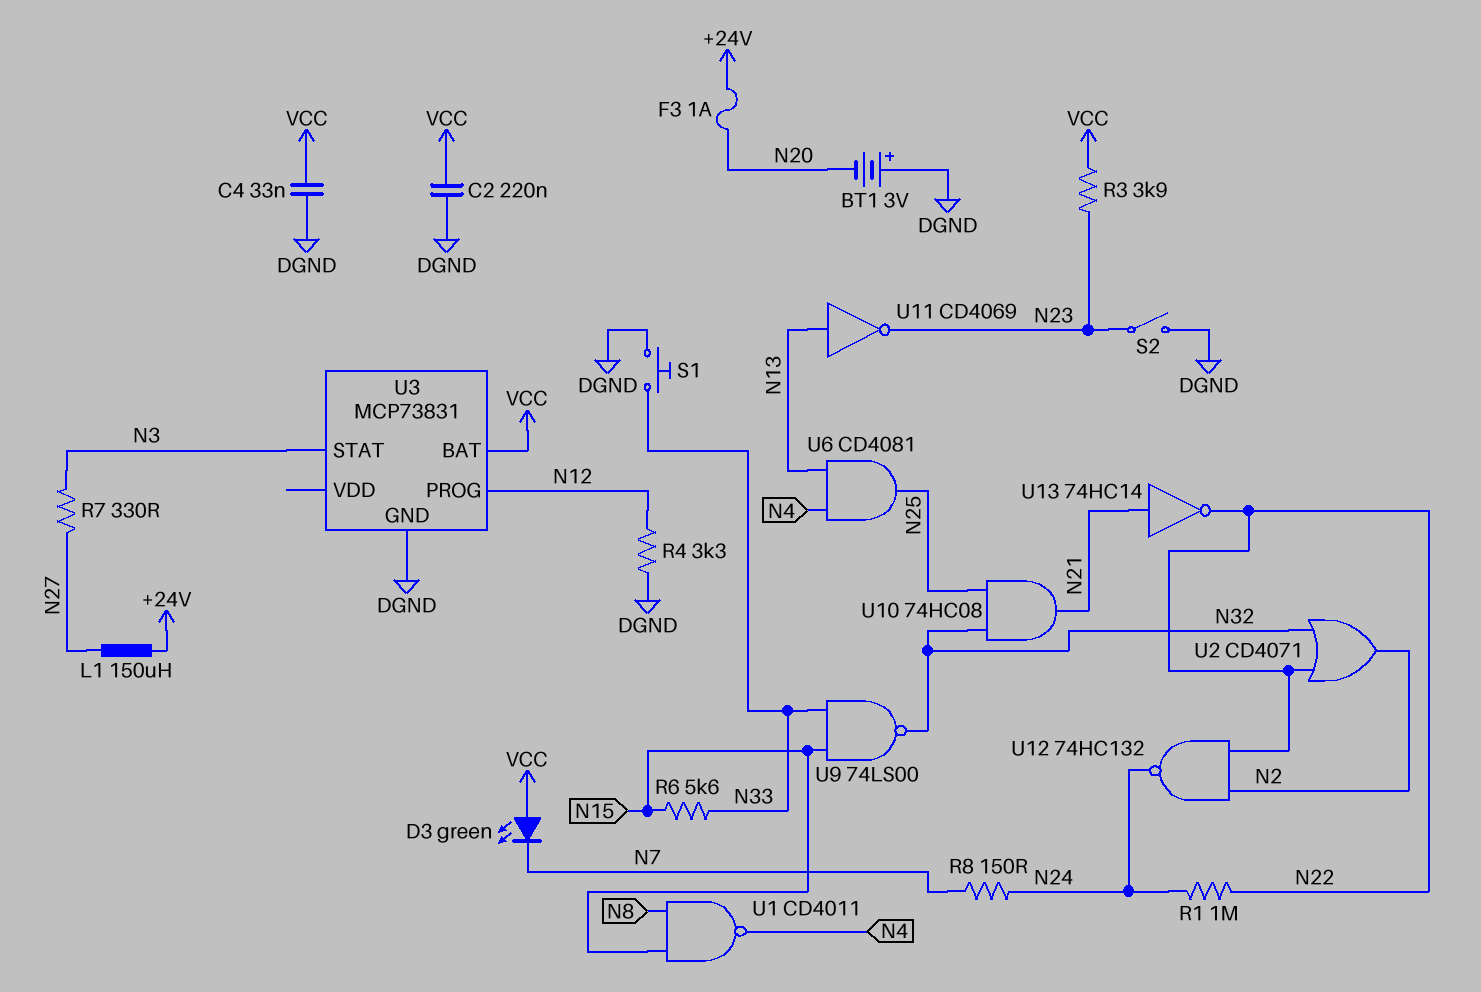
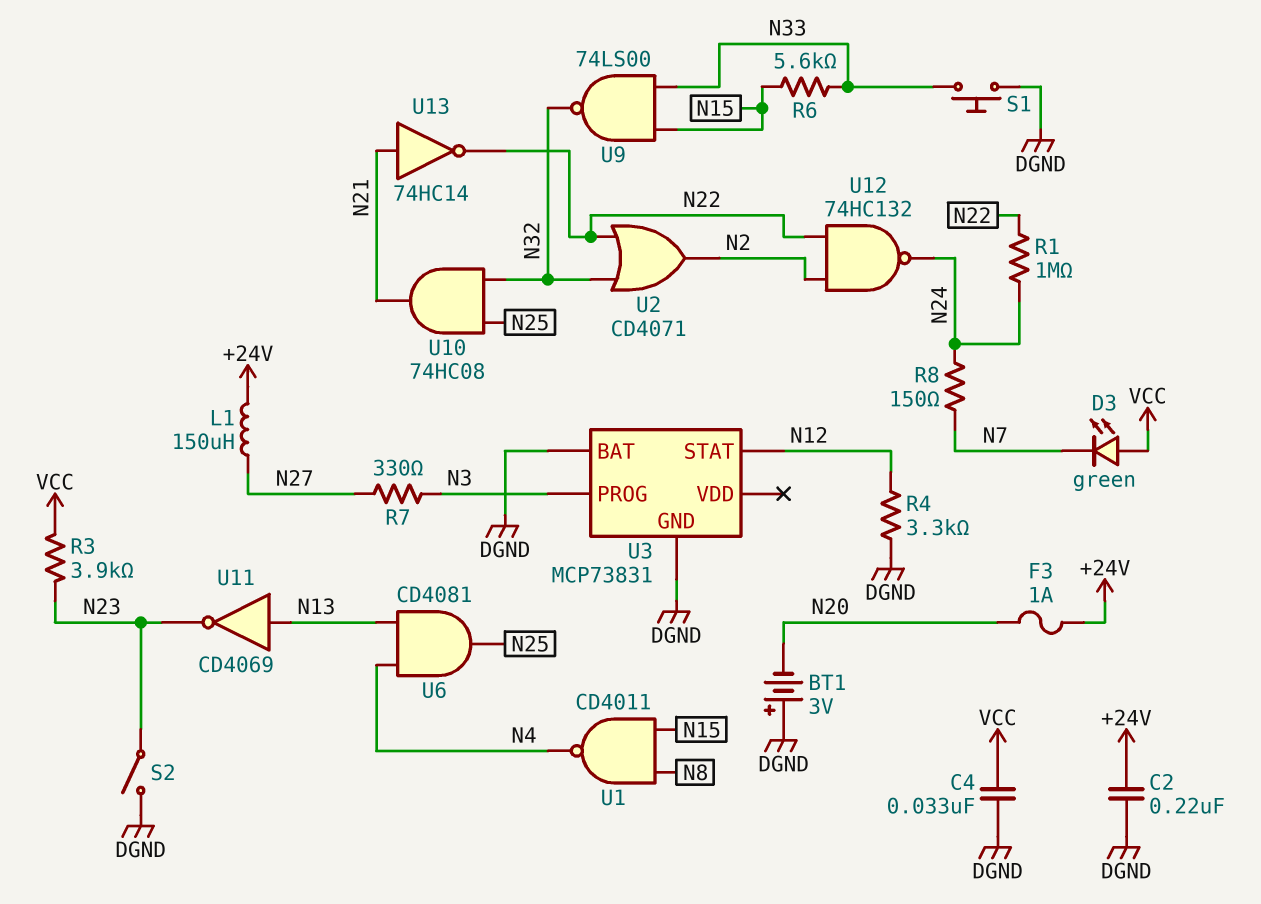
C2: 220nF (DGND, VCC) -> 220nF (+24V, DGND)
U3 pin BAT: VCC -> DGND
U3 pin PROG: N12 -> N3
U3 pin STAT: N3 -> N12

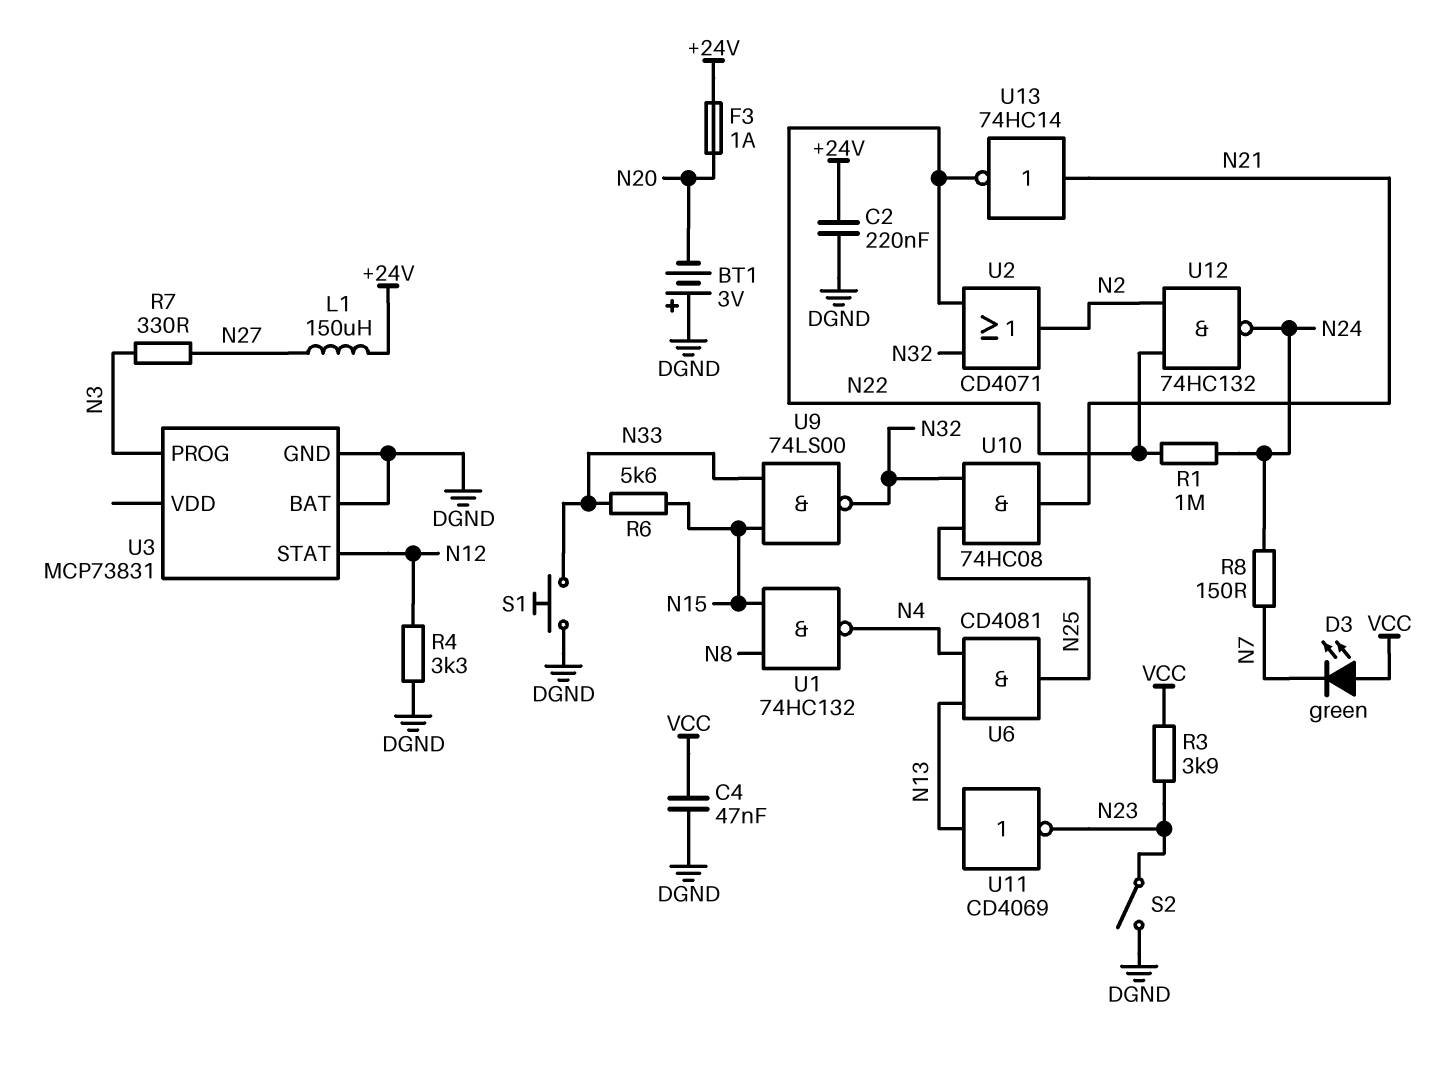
C4: 33nF (DGND, VCC) -> 47nF (DGND, VCC)
U1: NAND CD4011 (in N8, in N15, out N4) -> NAND 74HC132 (in N8, in N15, out N4)

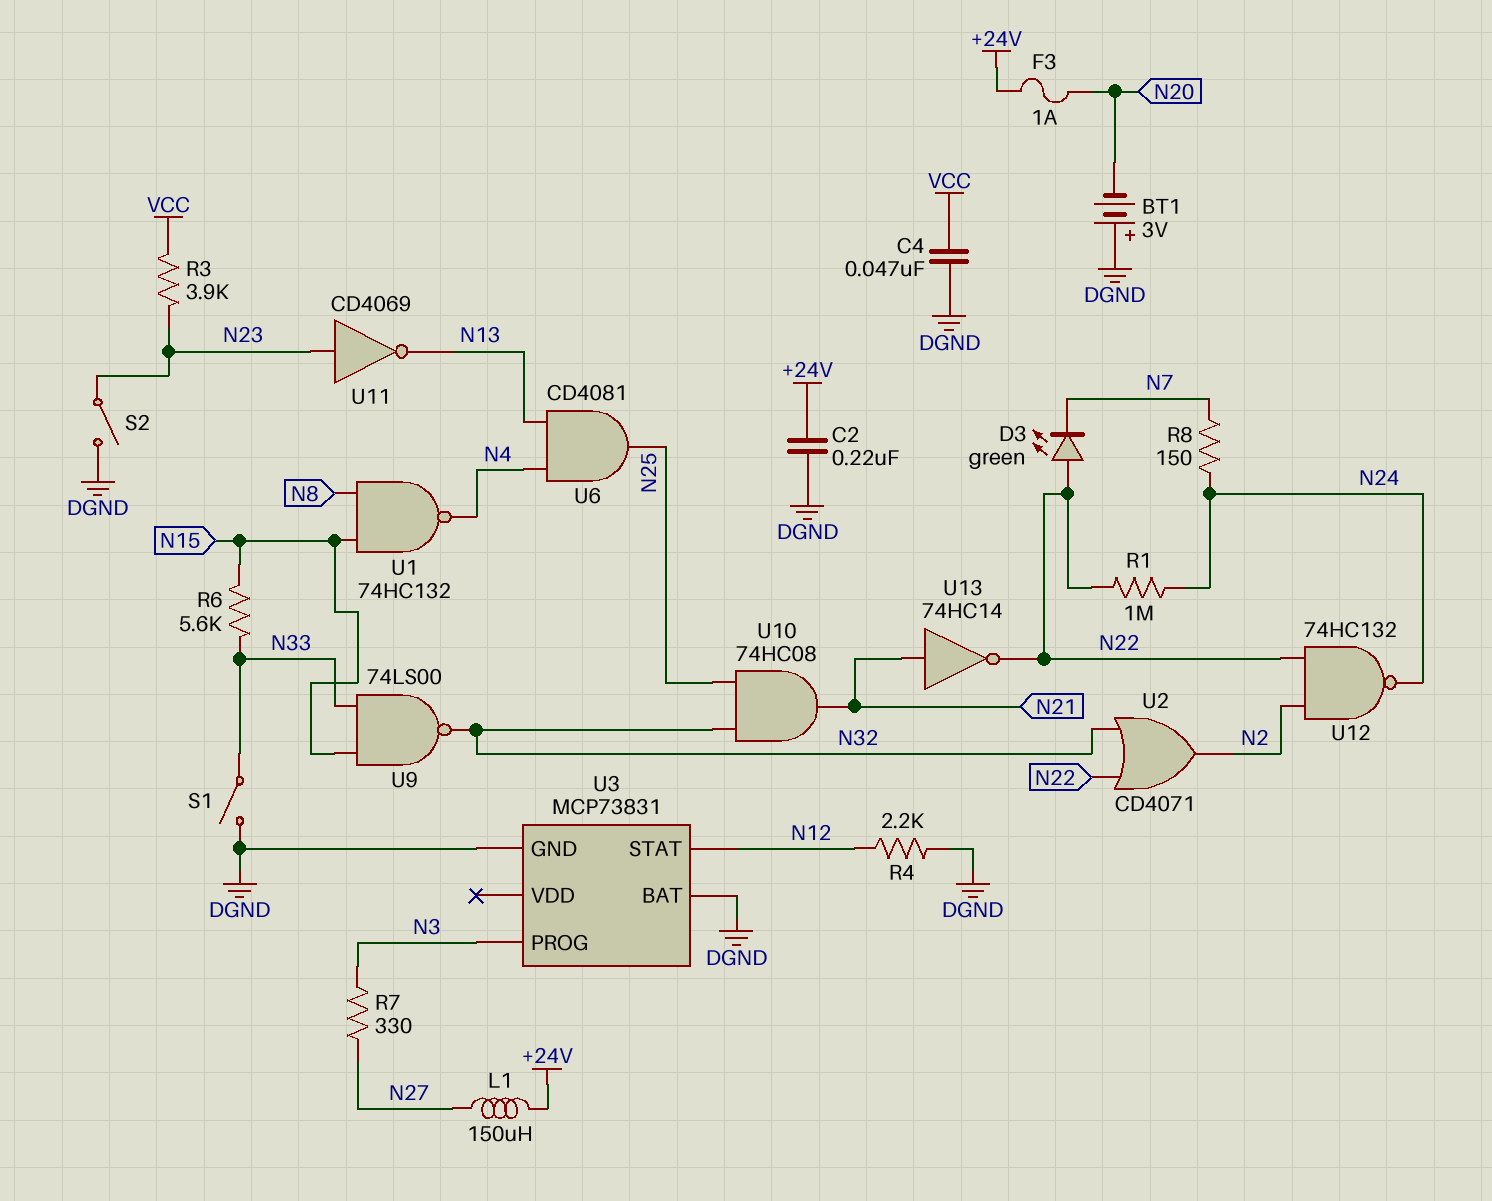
D3: LED green (A VCC, K N7) -> LED green (A N22, K N7)
R4: 3.3k (DGND, N12) -> 2.2k (DGND, N12)
S1: button (DGND, N33) -> switch (DGND, N33)
U11: NOT CD4069 (in N13, out N23) -> NOT CD4069 (in N23, out N13)

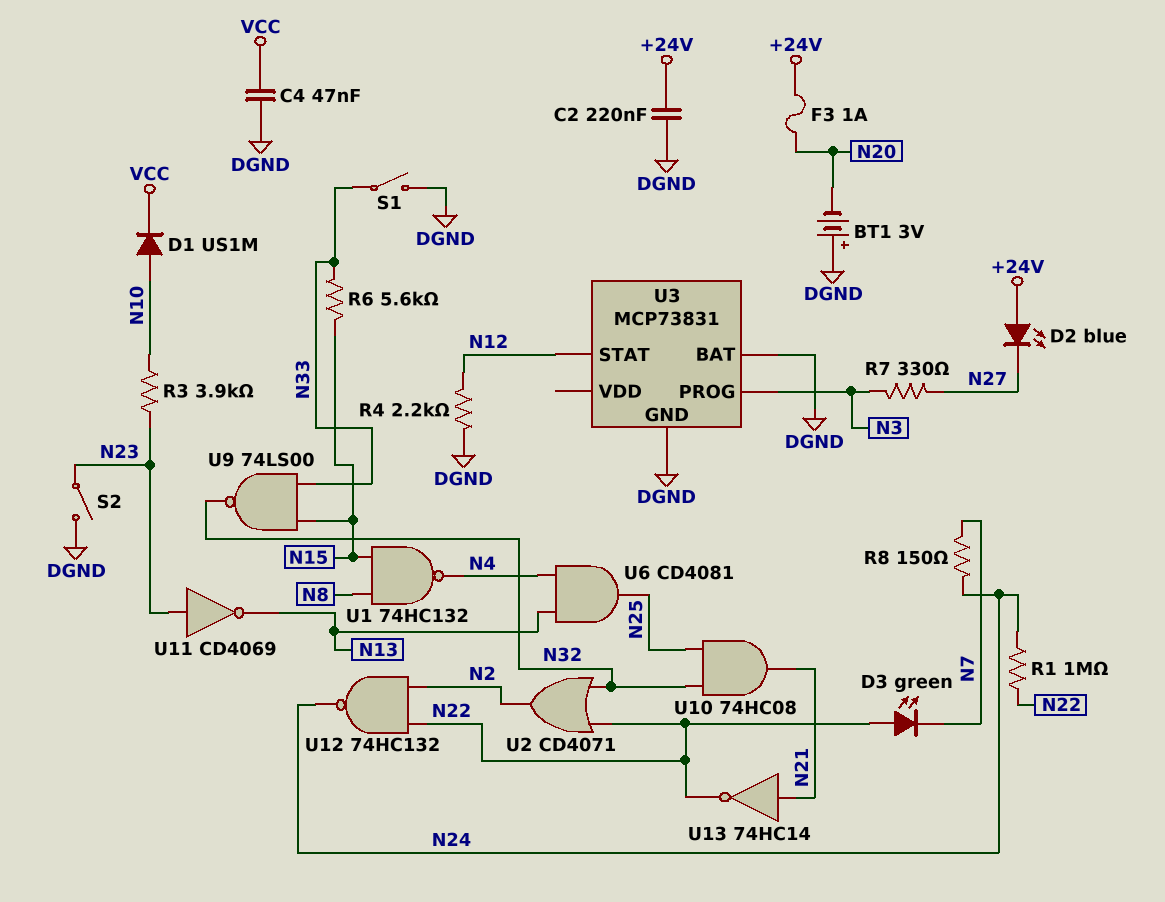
D1: none -> diode US1M (A N10, K VCC)
D2: none -> LED blue (A +24V, K N27)
L1: 150uH (+24V, N27) -> none
R3: 3.9k (N23, VCC) -> 3.9k (N10, N23)

